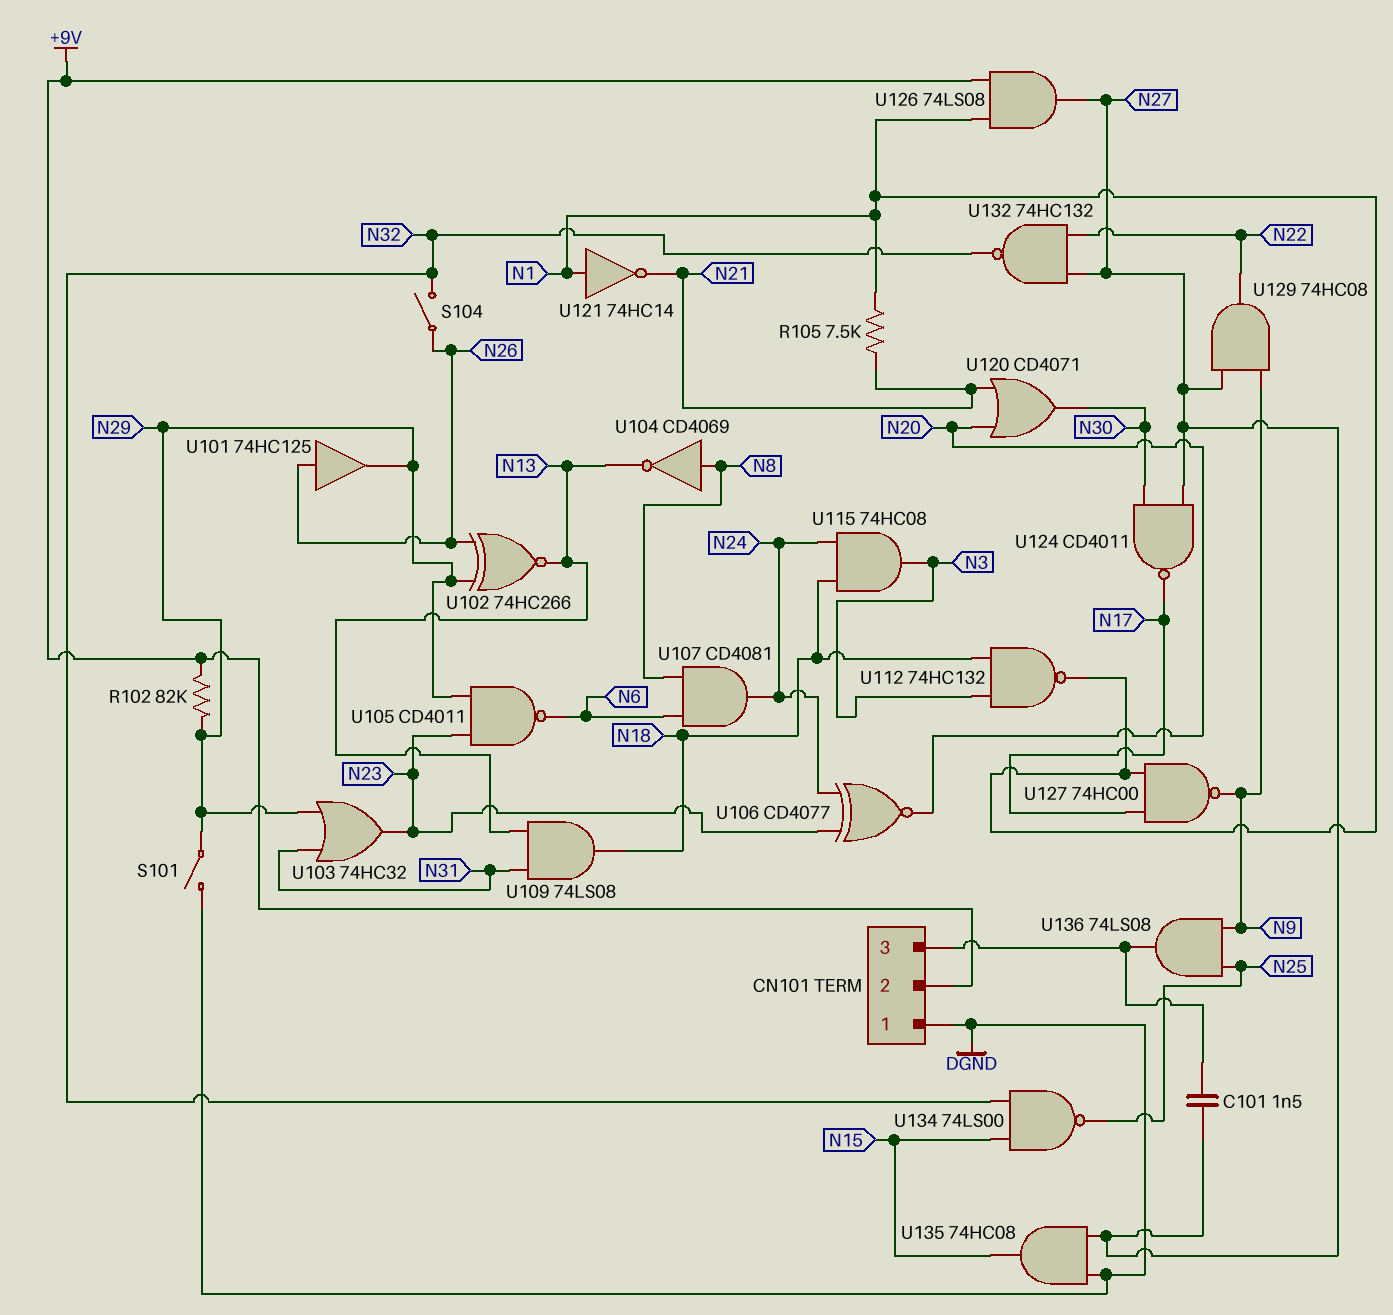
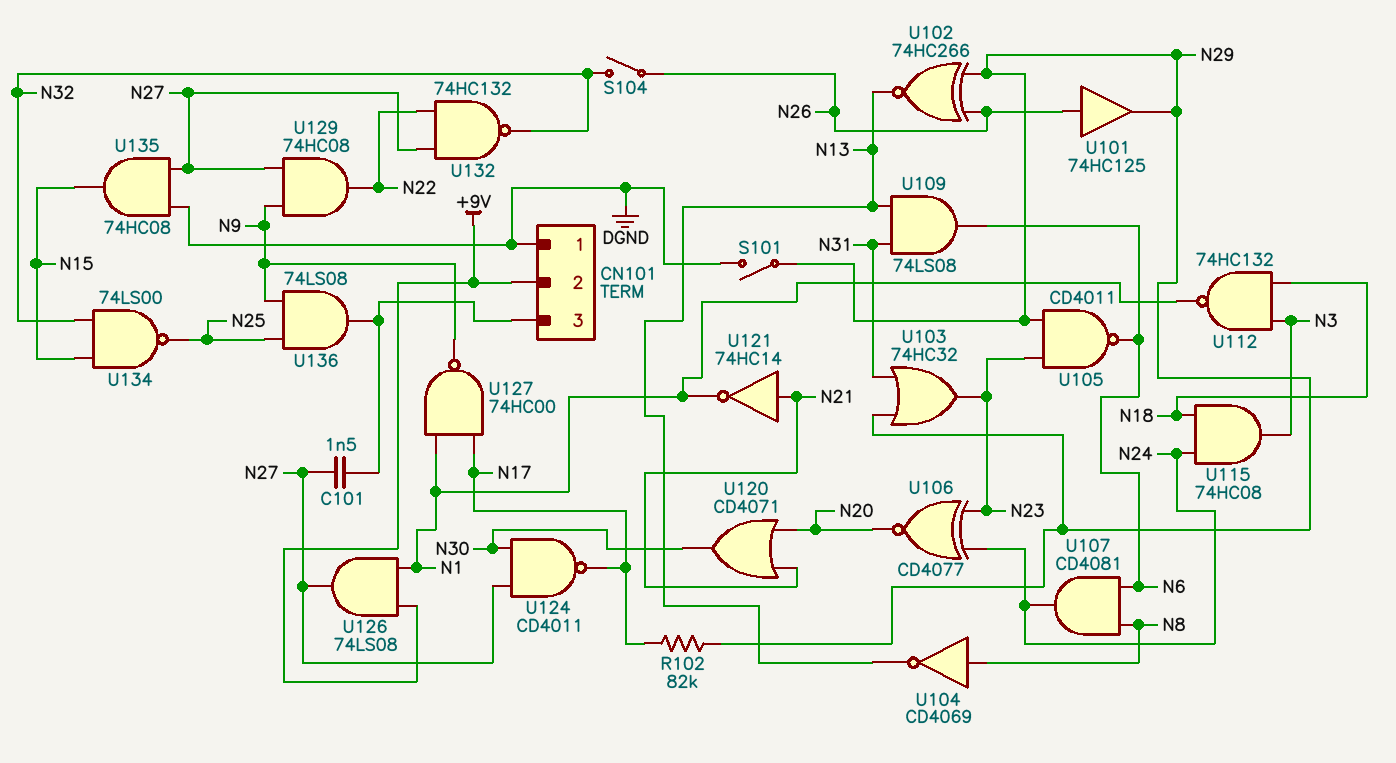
R102: 82k (+9V, N29) -> 82k (N17, N29)
R105: 7.5k (N1, N21) -> none
U109: AND 74LS08 (in N13, in N31, out N18) -> AND 74LS08 (in N13, in N31, out N6)
U121: NOT 74HC14 (in N1, out N21) -> NOT 74HC14 (in N21, out N1)

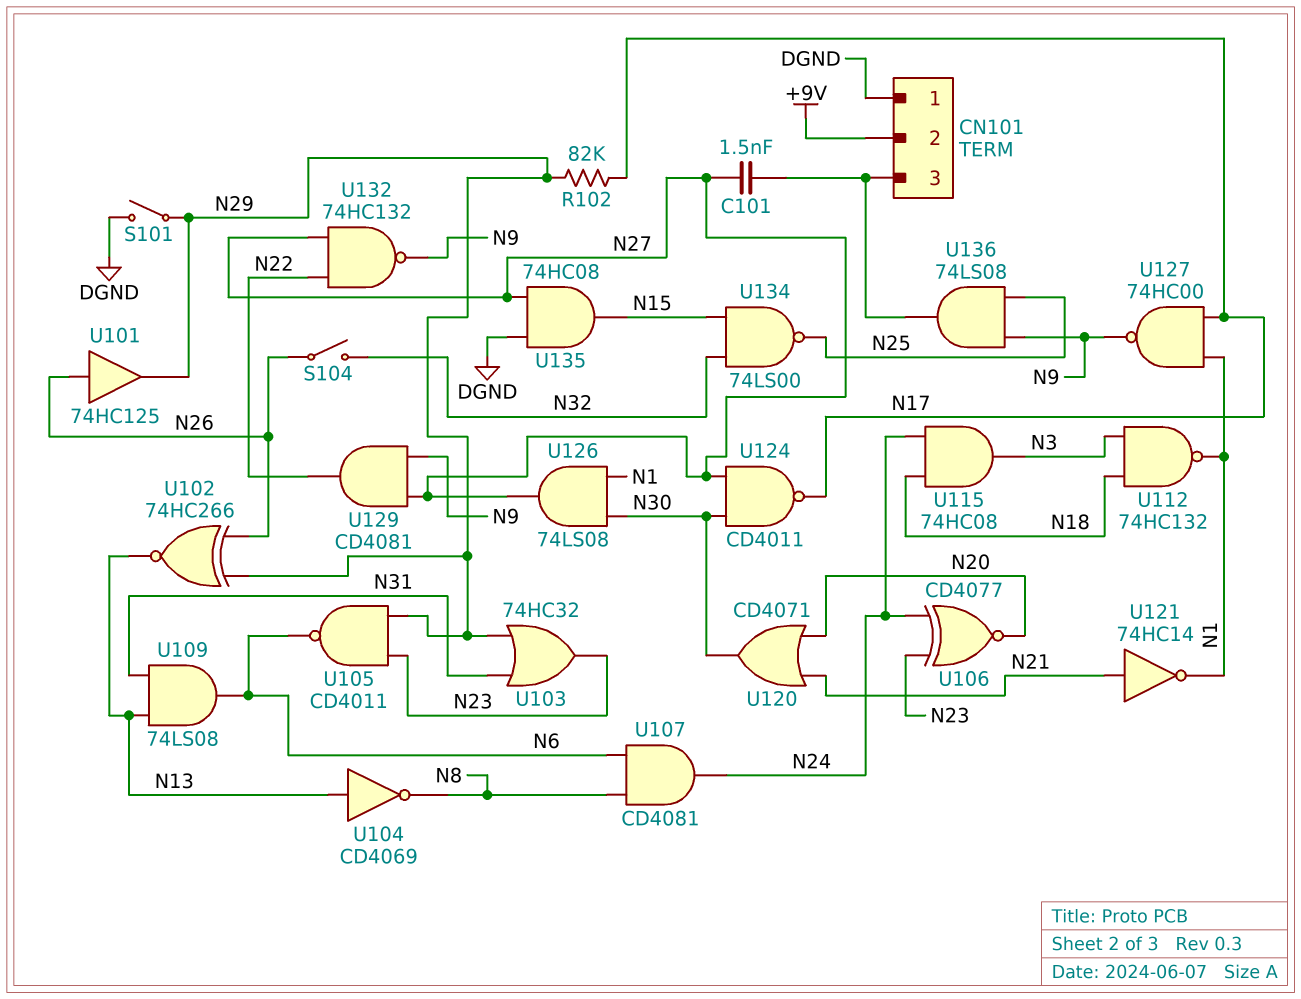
U104: NOT CD4069 (in N8, out N13) -> NOT CD4069 (in N13, out N8)
U126: AND 74LS08 (in +9V, in N1, out N27) -> AND 74LS08 (in N1, in N30, out N27)
U129: AND 74HC08 (in N9, in N27, out N22) -> AND CD4081 (in N9, in N27, out N22)
U132: NAND 74HC132 (in N22, in N27, out N32) -> NAND 74HC132 (in N22, in N27, out N9)

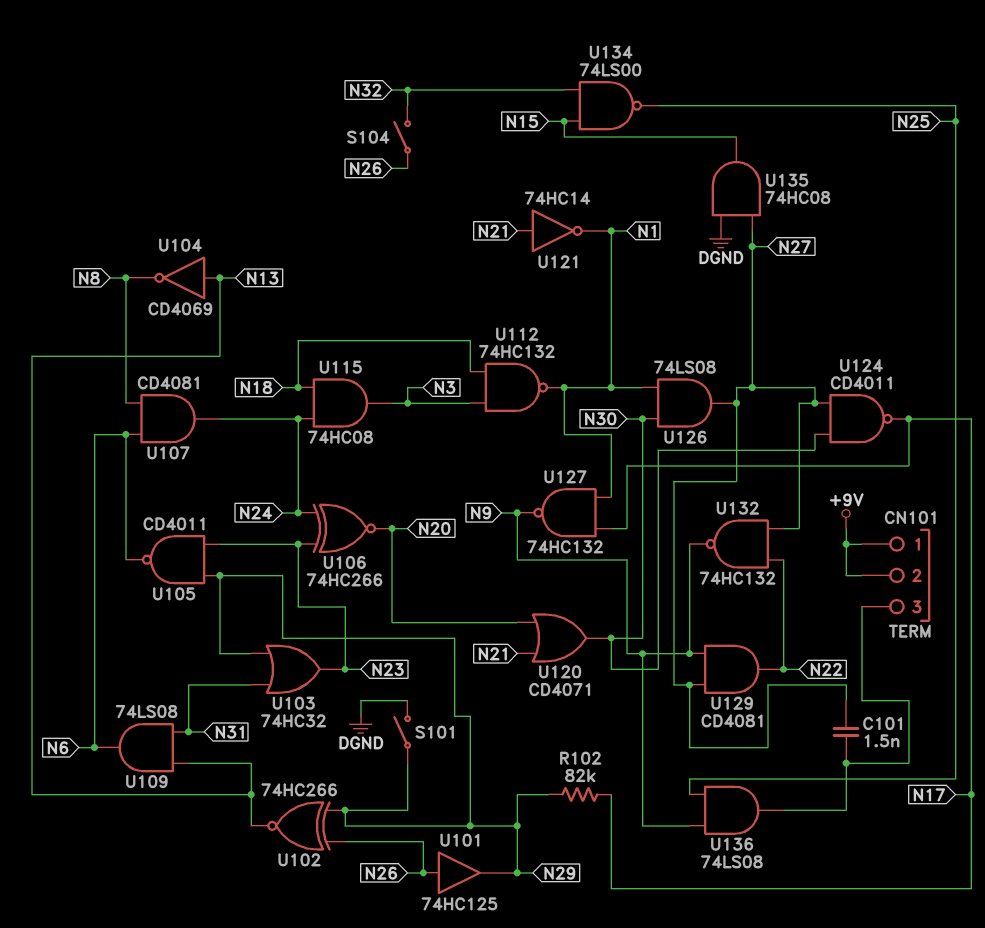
CN101 pin 1: DGND -> +9V
U106: XNOR CD4077 (in N23, in N24, out N20) -> XNOR 74HC266 (in N23, in N24, out N20)
U127: NAND 74HC00 (in N1, in N17, out N9) -> NAND 74HC132 (in N1, in N17, out N9)

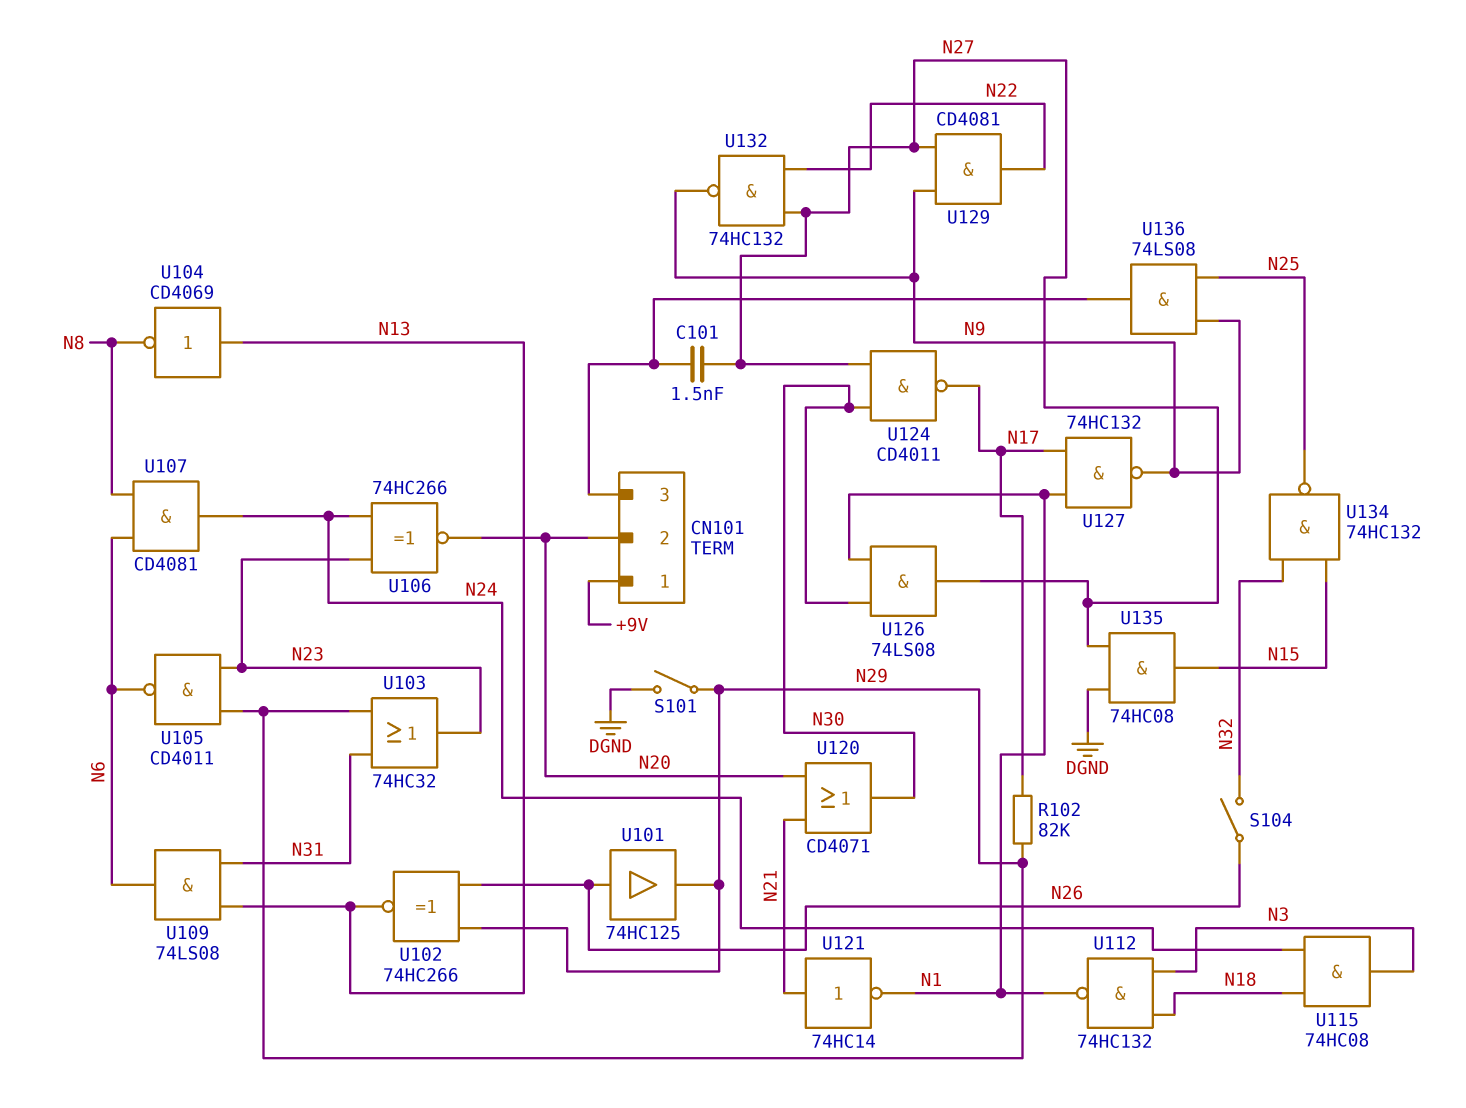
CN101 pin 2: +9V -> N20
U134: NAND 74LS00 (in N15, in N32, out N25) -> NAND 74HC132 (in N15, in N32, out N25)

